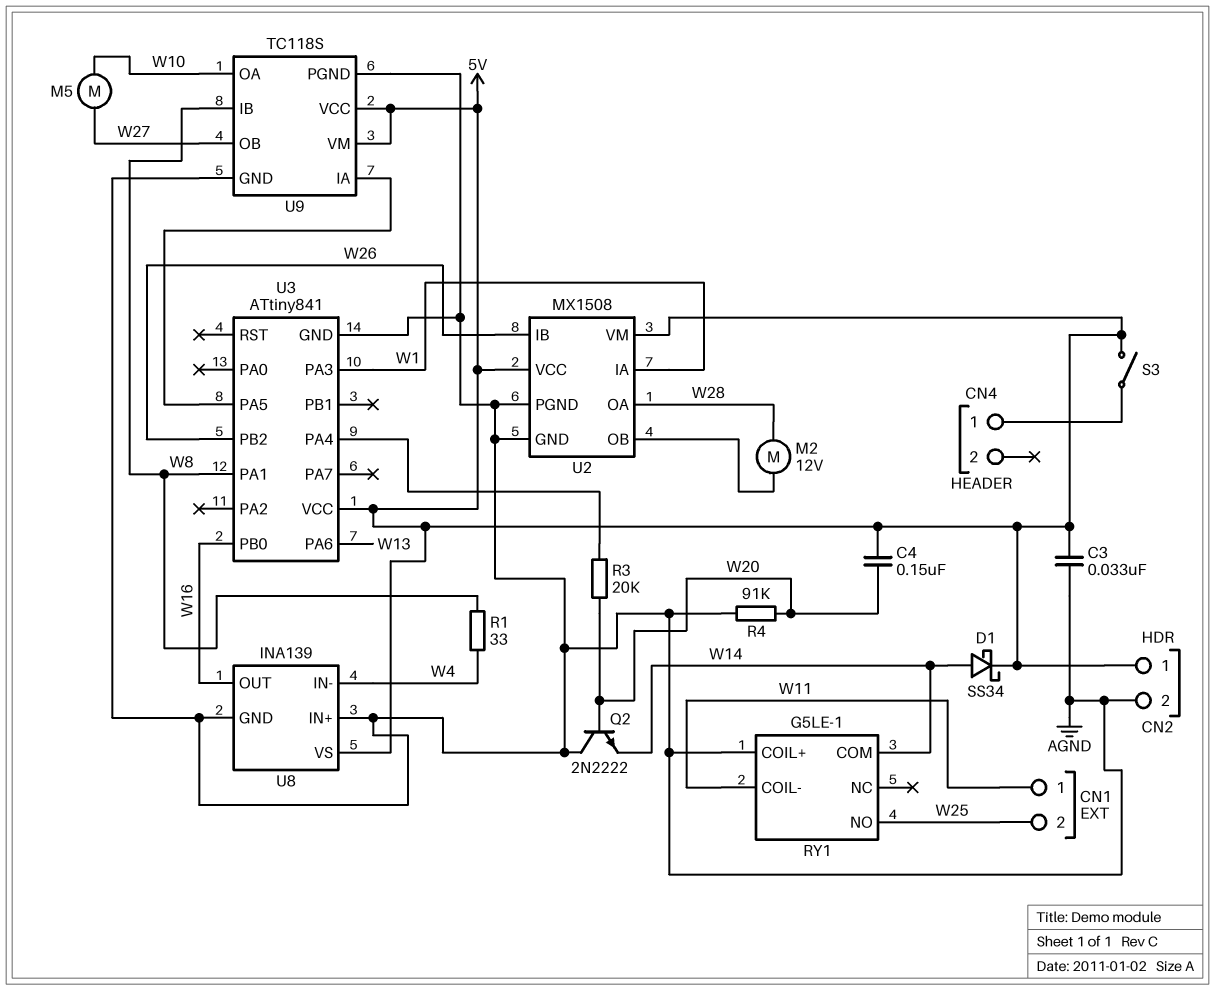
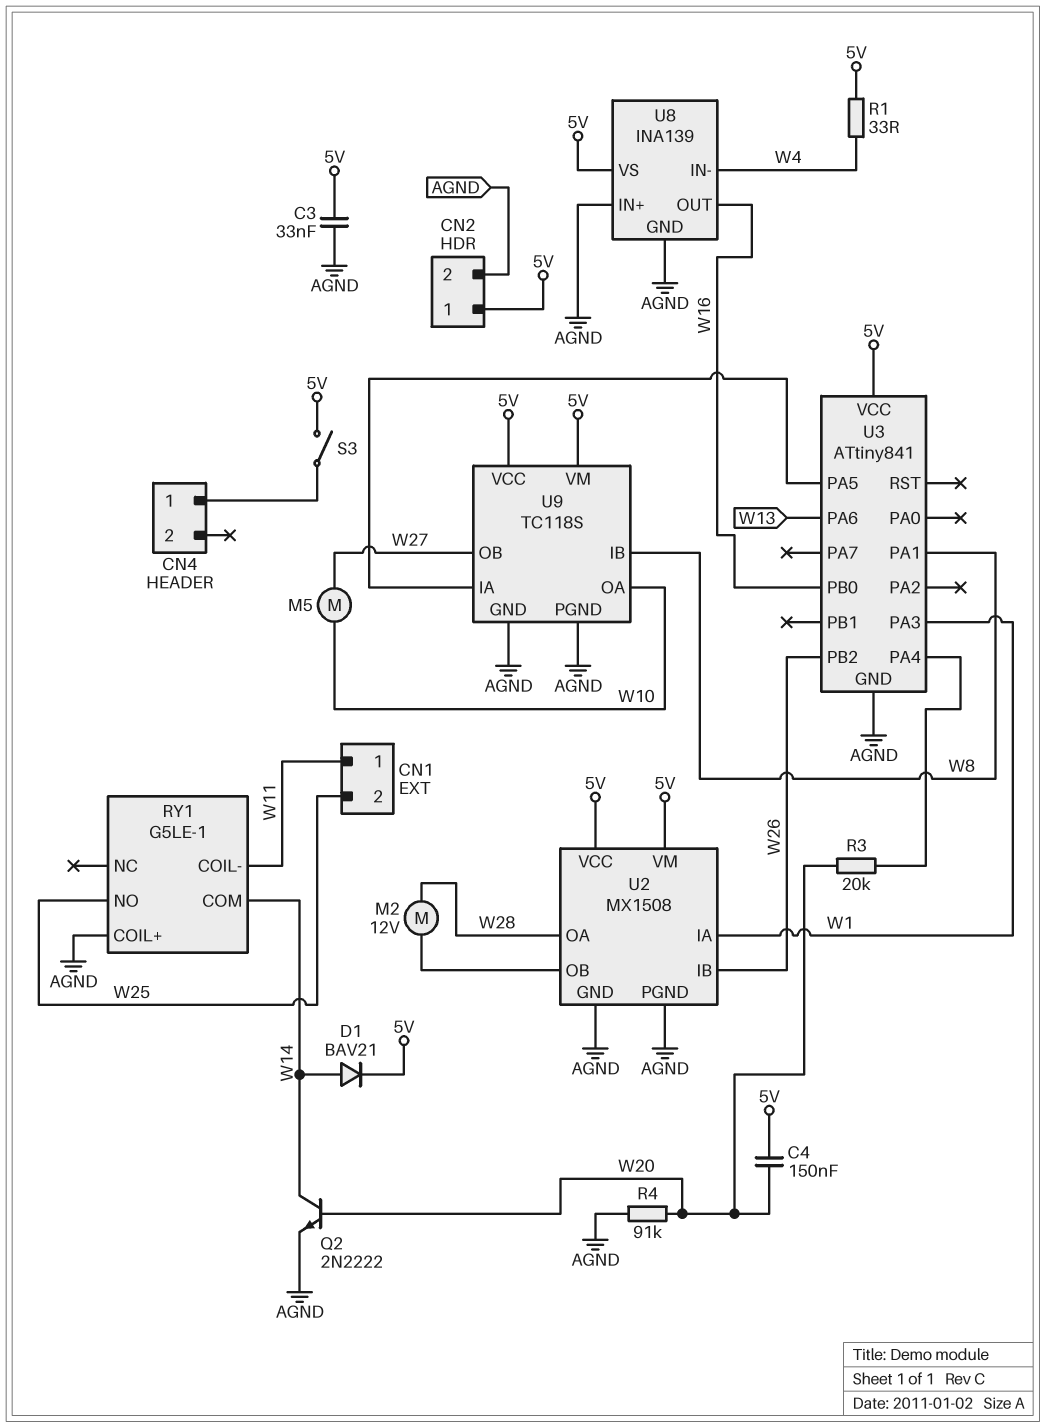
D1: schottky SS34 (A W14, K 5V) -> diode BAV21 (A W14, K 5V)
Q2: NPN 2N2222 (B W20, C AGND, E W14) -> NPN 2N2222 (B W20, C W14, E AGND)
R1: 33 (W4, W8) -> 33 (5V, W4)

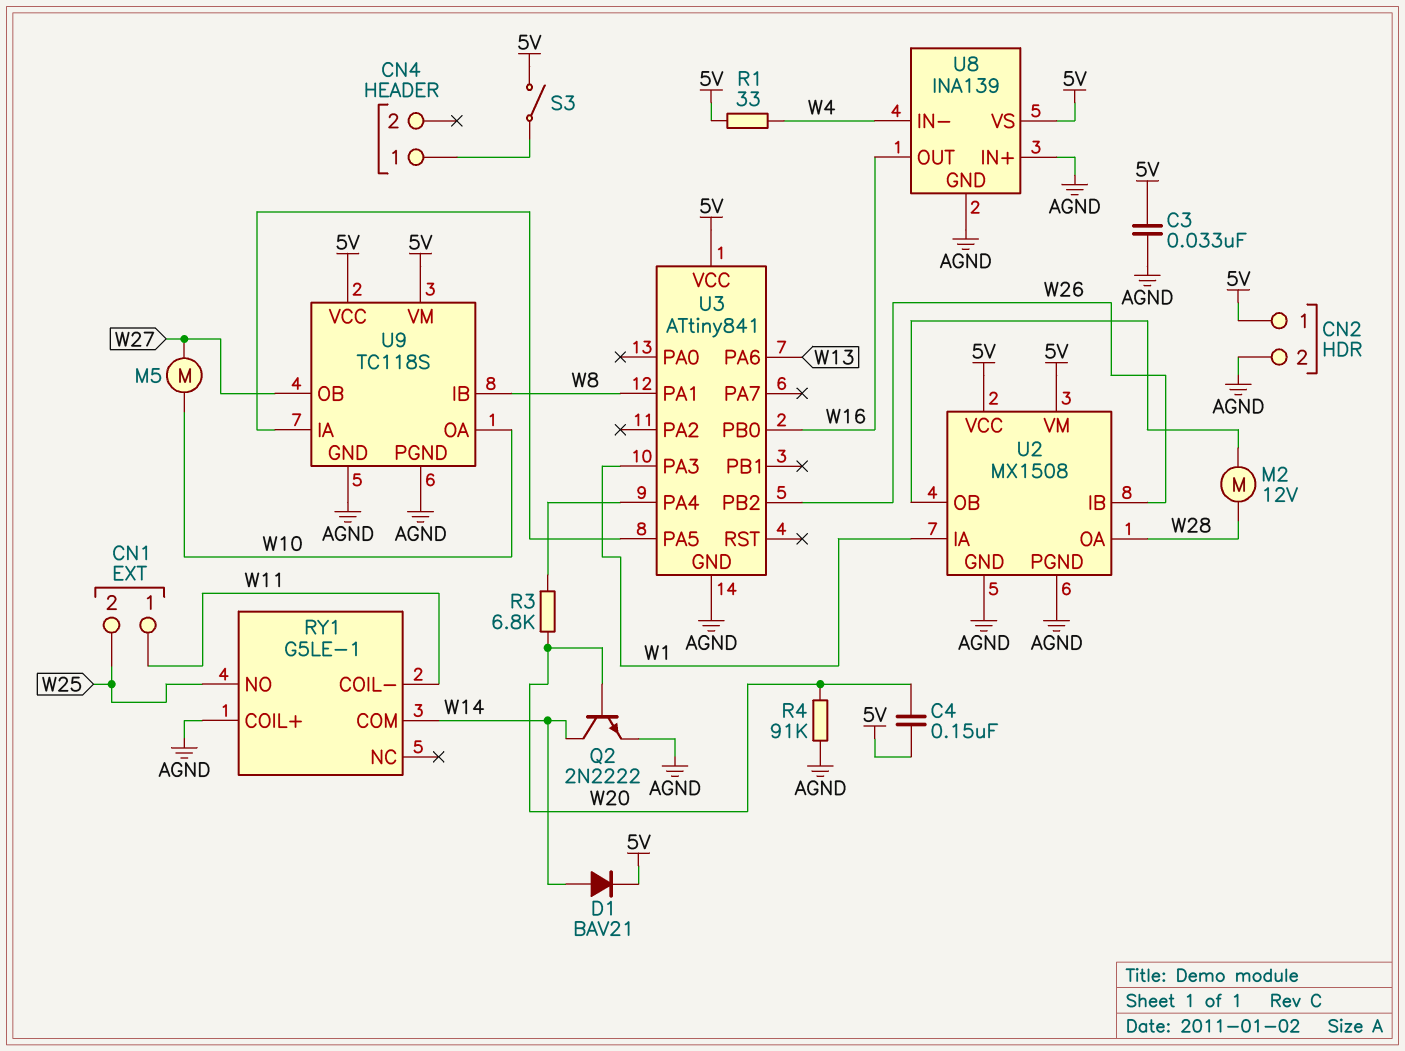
R3: 20k (U3/PA4, W20) -> 6.8k (U3/PA4, W20)

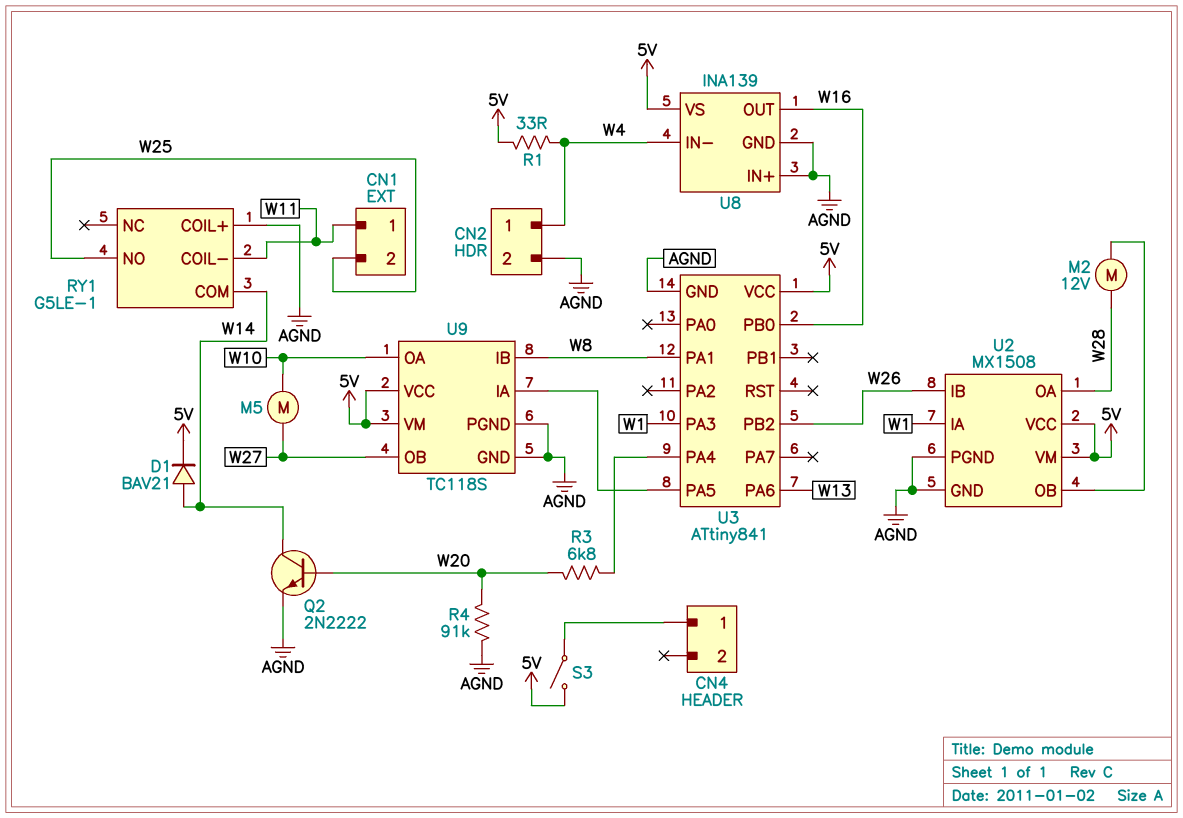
C3: 33nF (5V, AGND) -> none
C4: 150nF (5V, W20) -> none
CN2 pin 1: 5V -> W4

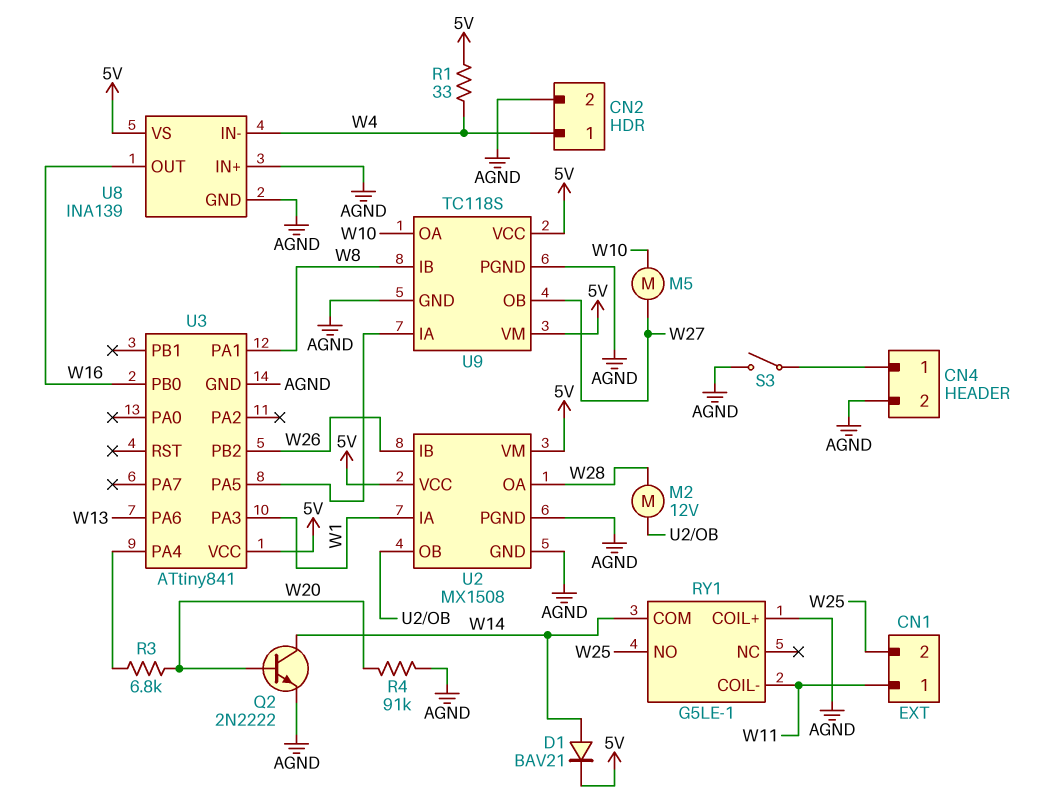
CN4 pin 2: none -> AGND
S3: switch (5V, CN4/1) -> switch (AGND, CN4/1)

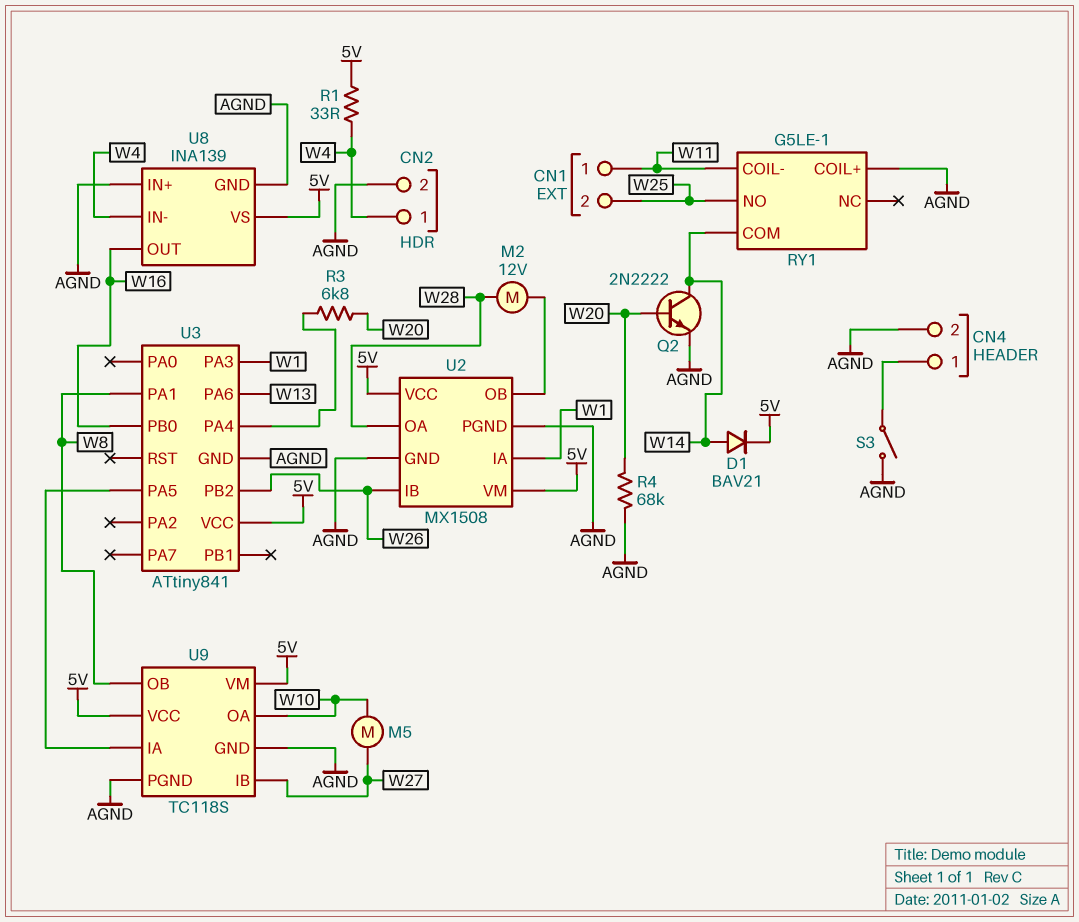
R4: 91k (AGND, W20) -> 68k (AGND, W20)
U9 pin IB: W8 -> W27
U9 pin OB: W27 -> W8

